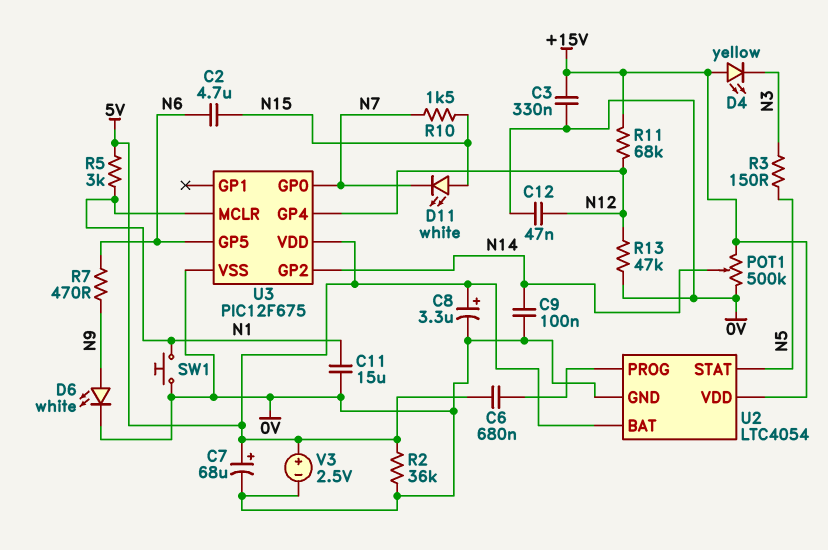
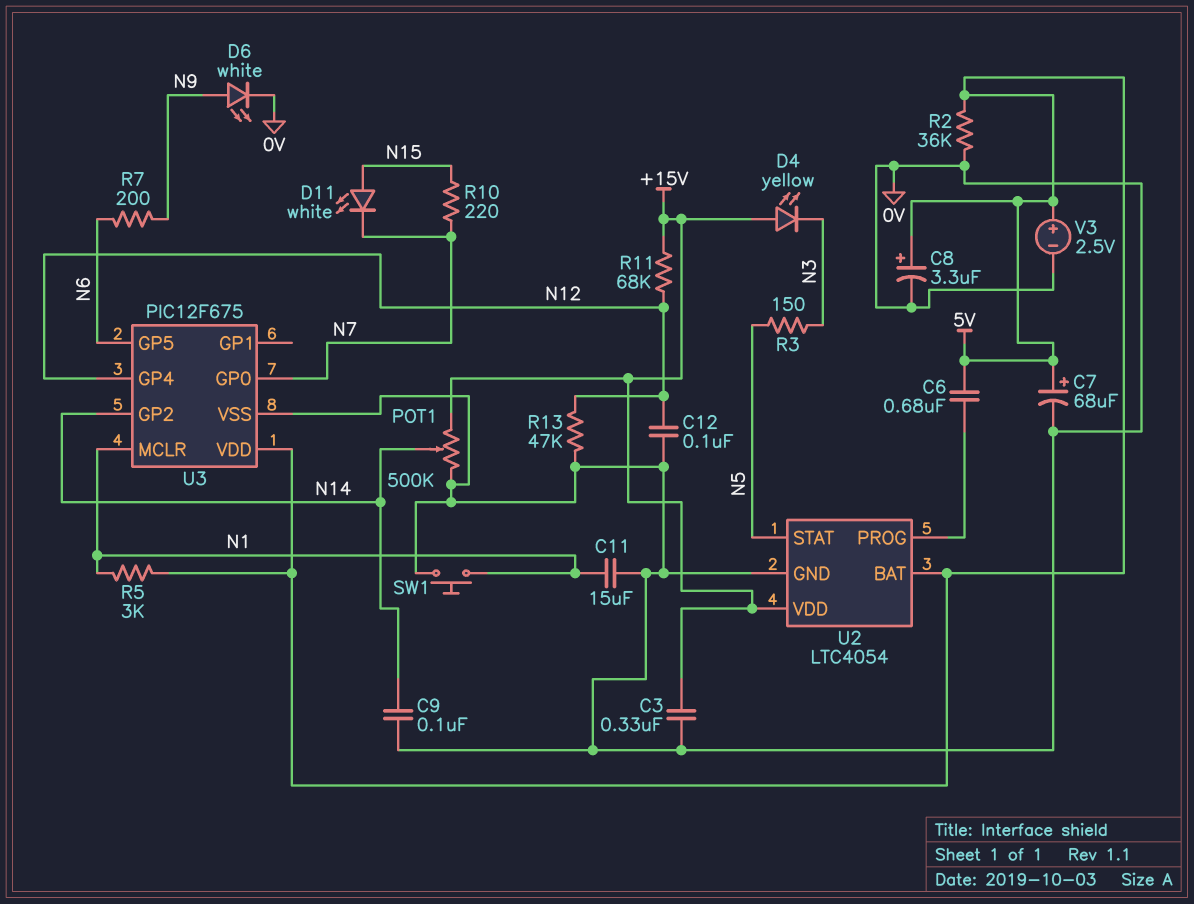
C2: 4.7uF (N6, N15) -> none
C12: 47nF (0V, N12) -> 100nF (0V, N12)
R7: 470 (N6, N9) -> 200 (N6, N9)
R10: 1.5k (N7, N15) -> 220 (N7, N15)

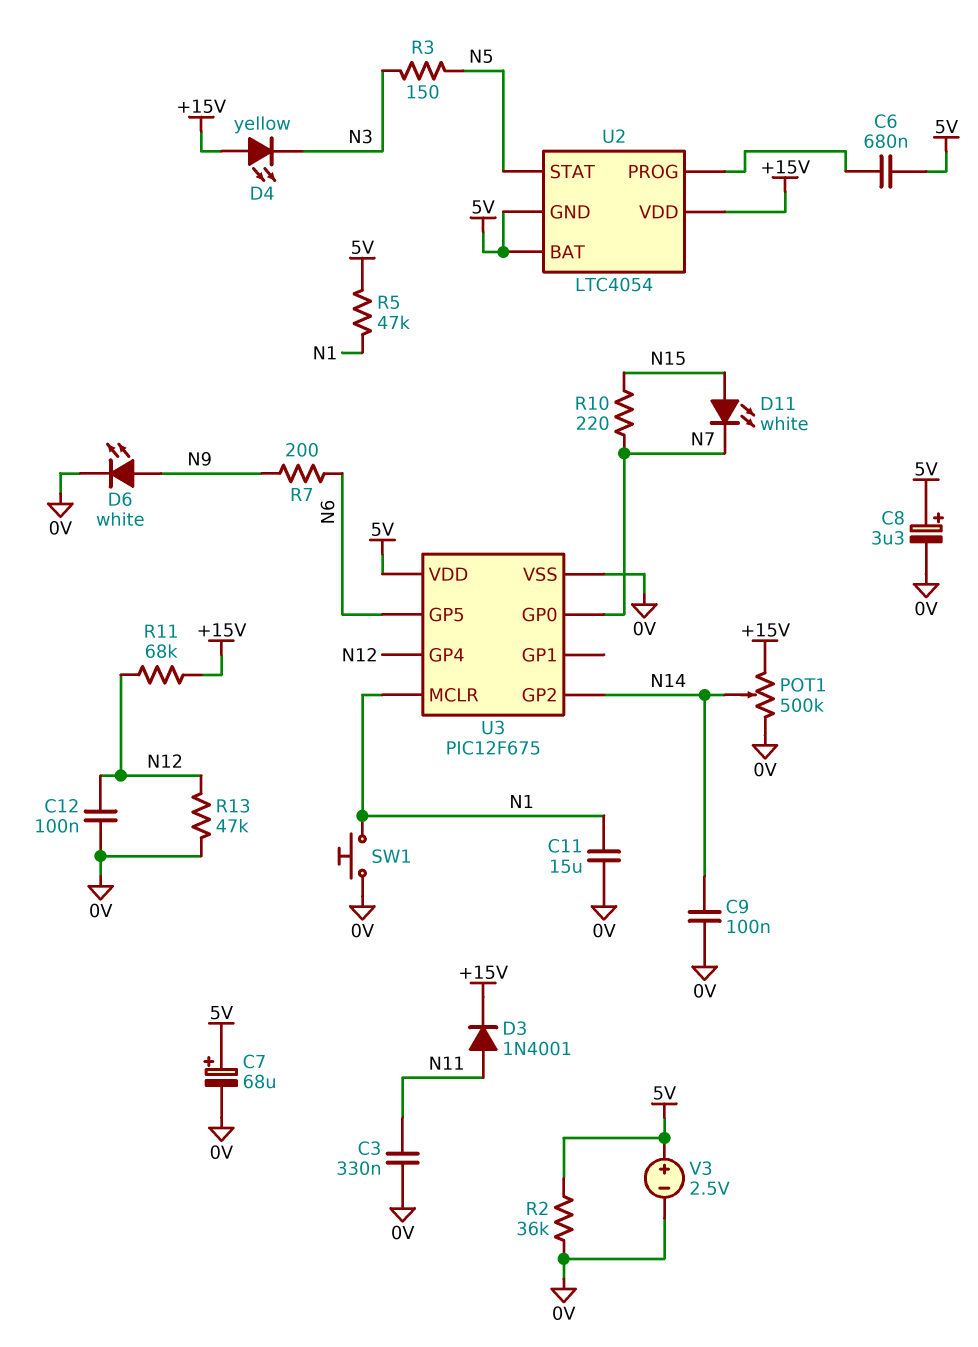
C3: 330nF (+15V, 0V) -> 330nF (0V, N11)
D3: none -> diode 1N4001 (A N11, K +15V)
R5: 3k (5V, N1) -> 47k (5V, N1)
U2 pin GND: 0V -> 5V

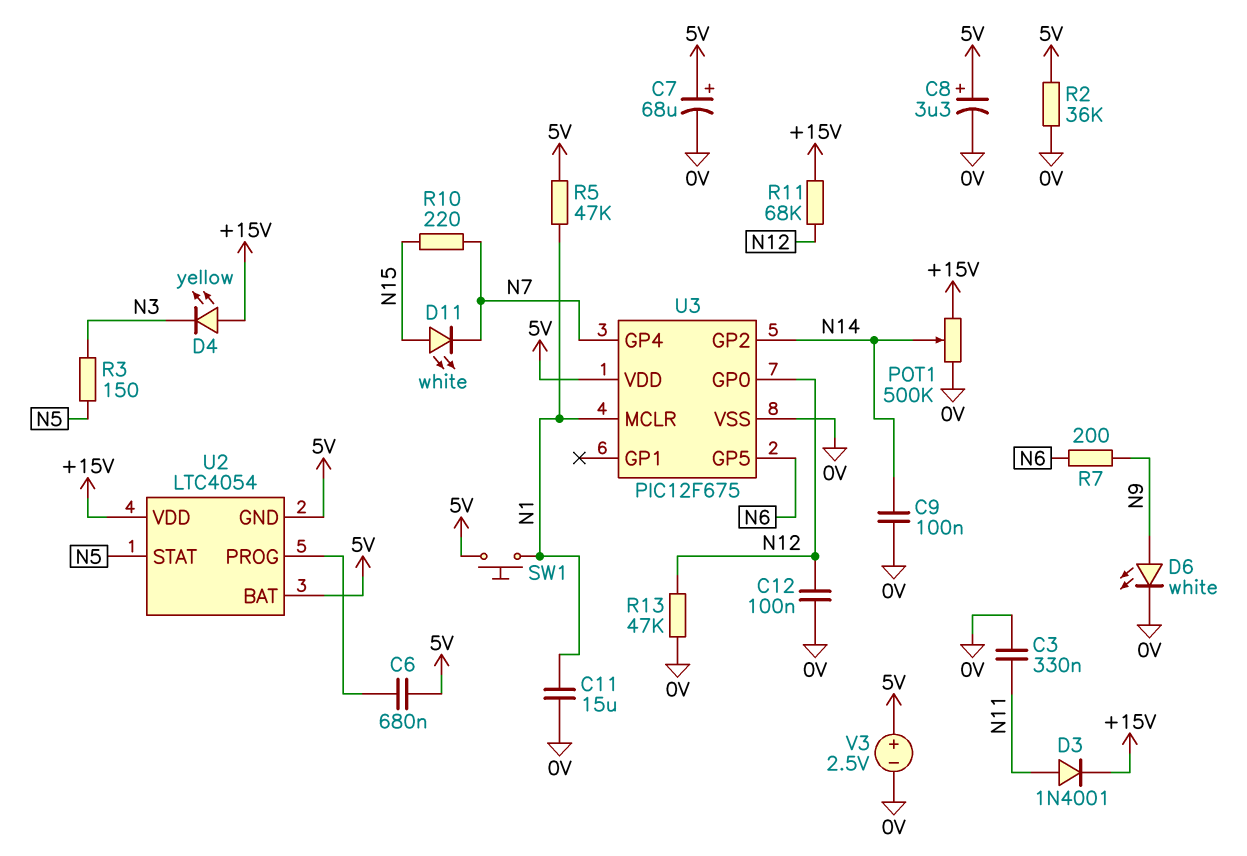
SW1: button (0V, N1) -> button (5V, N1)
U3 pin GP0: N7 -> N12
U3 pin GP4: N12 -> N7

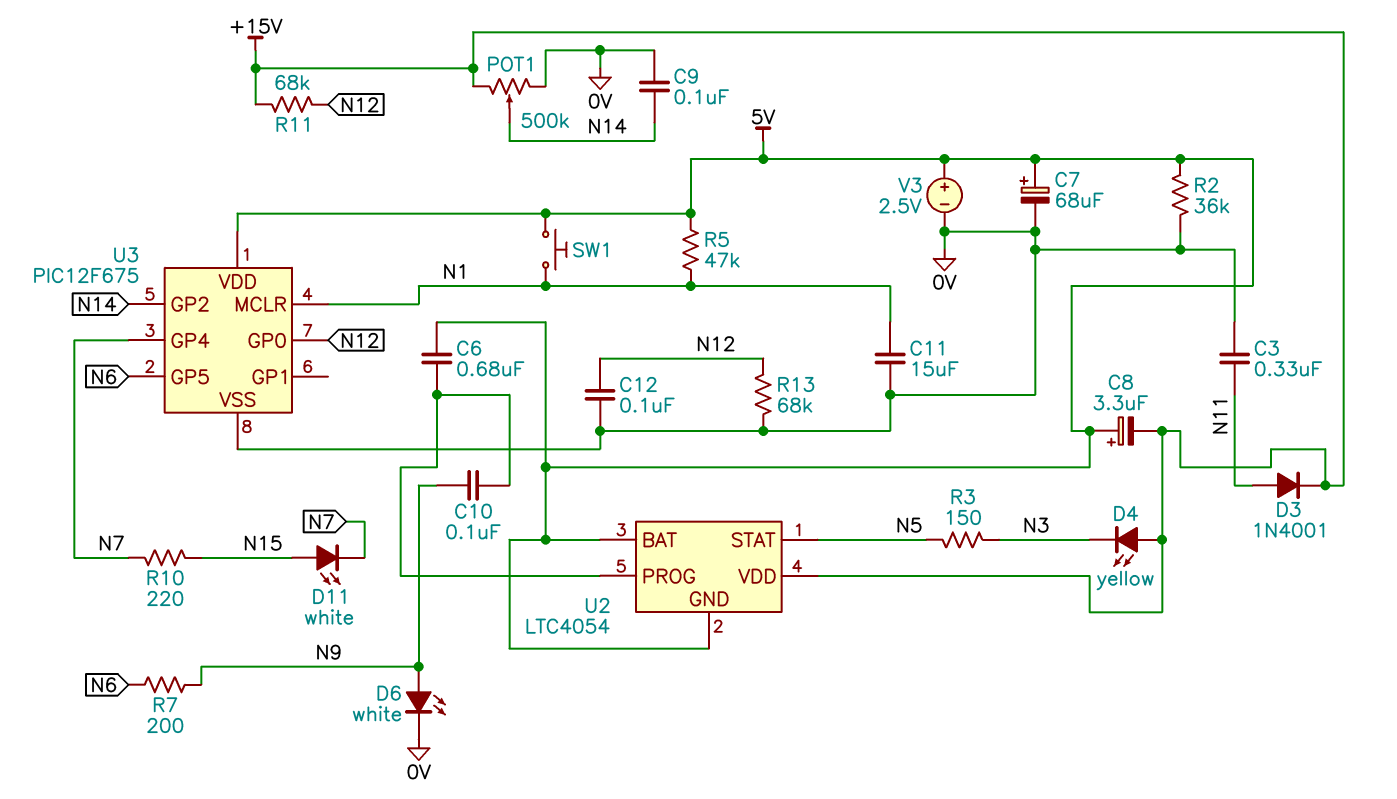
C8: 3.3uF (plus 5V, minus 0V) -> 3.3uF (plus 5V, minus +15V)
C10: none -> 100nF (N9, U2/PROG)
R13: 47k (0V, N12) -> 68k (0V, N12)

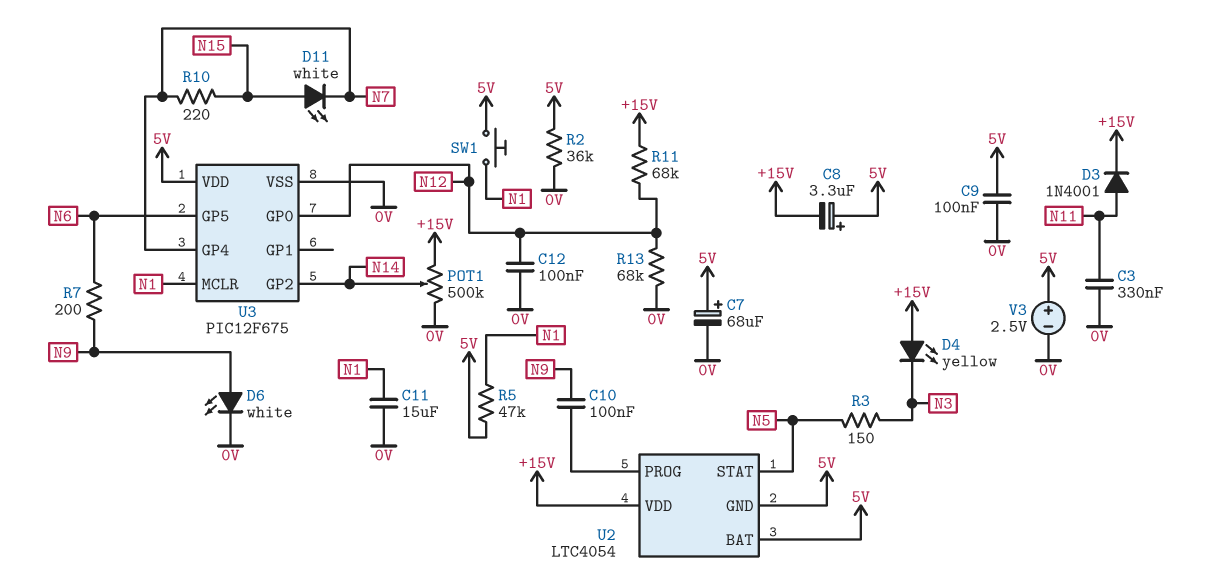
C6: 680nF (5V, U2/PROG) -> none
C9: 100nF (0V, N14) -> 100nF (0V, 5V)

